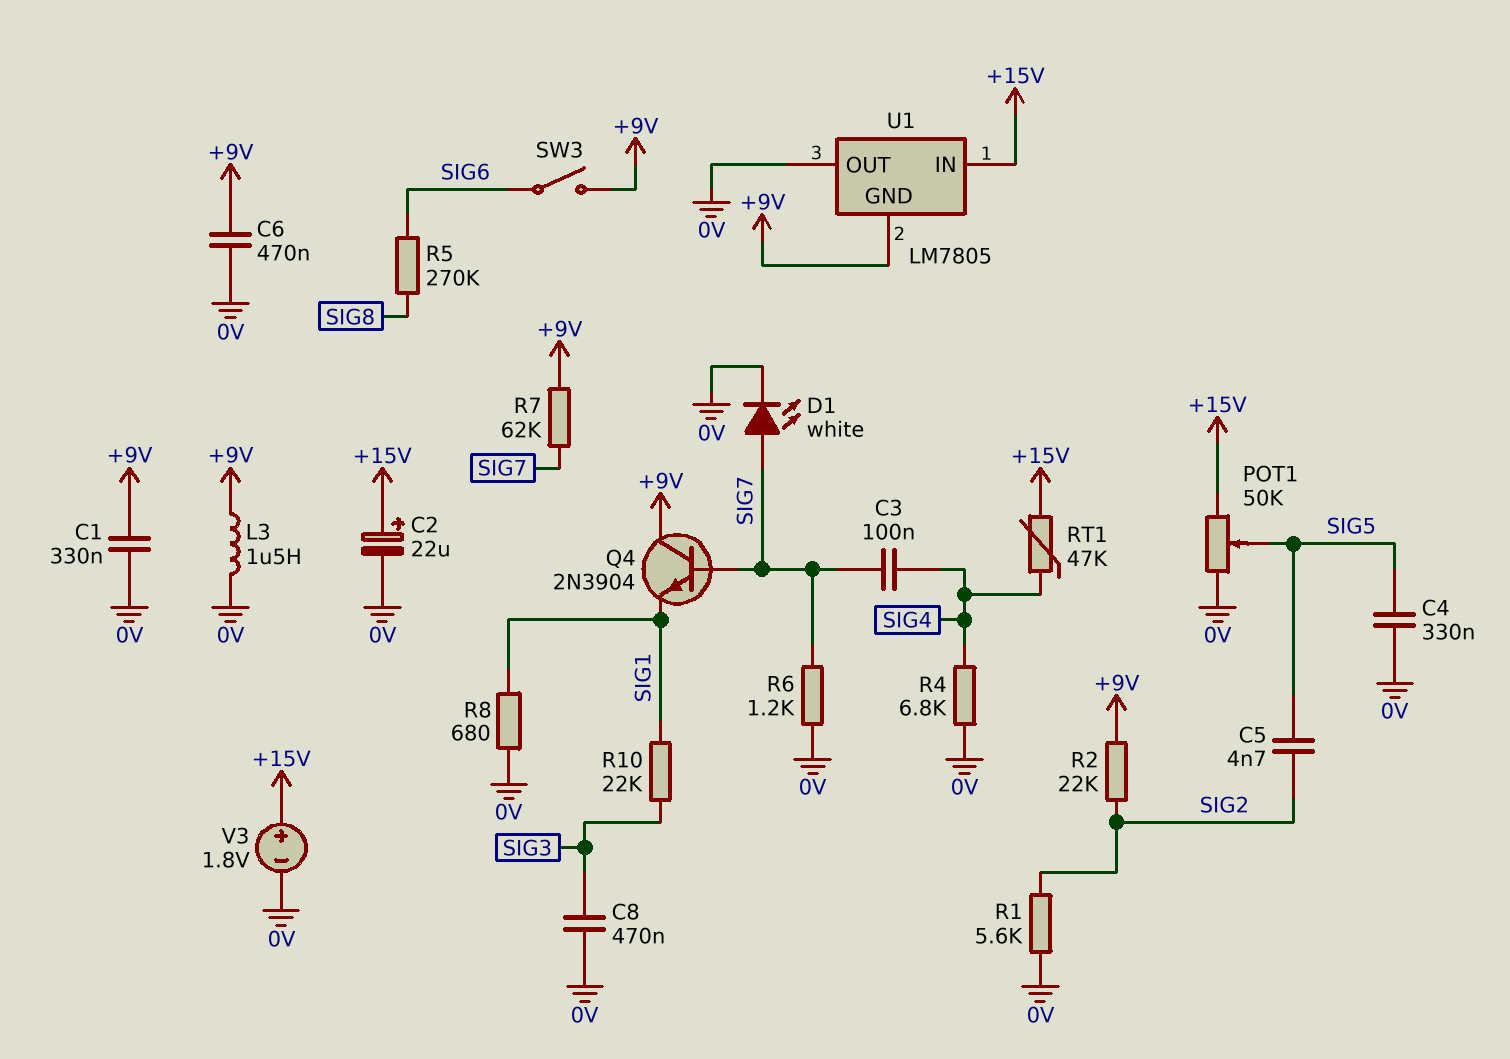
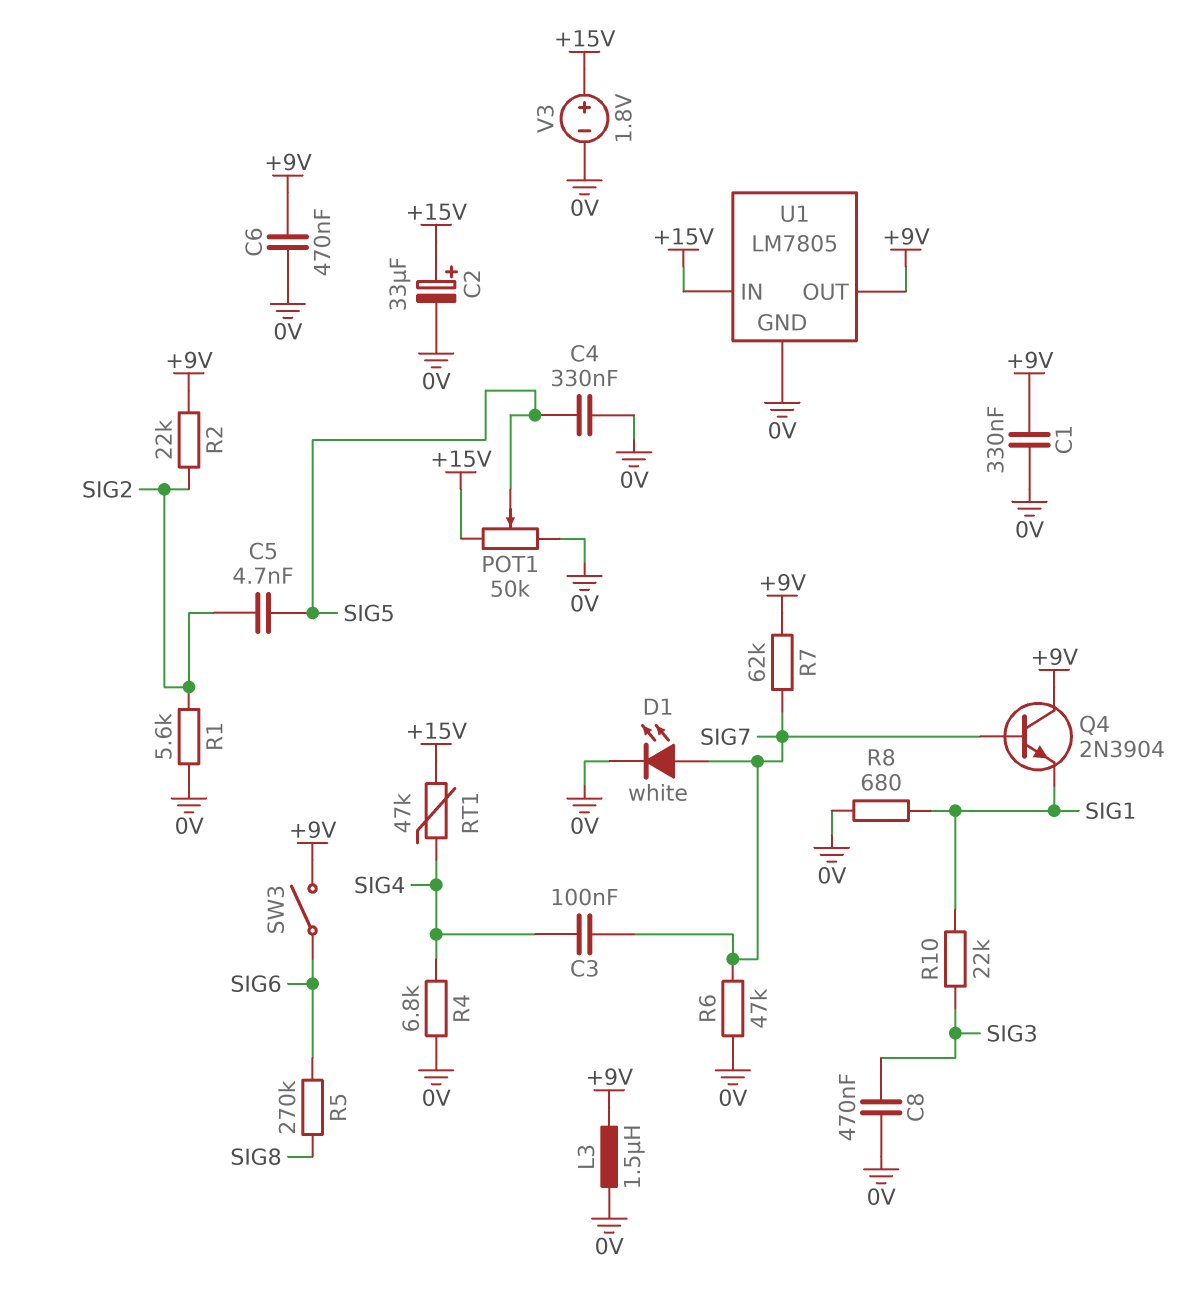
C2: 22uF (plus +15V, minus 0V) -> 33uF (plus +15V, minus 0V)
R6: 1.2k (0V, SIG7) -> 47k (0V, SIG7)
U1 pin GND: +9V -> 0V
U1 pin OUT: 0V -> +9V

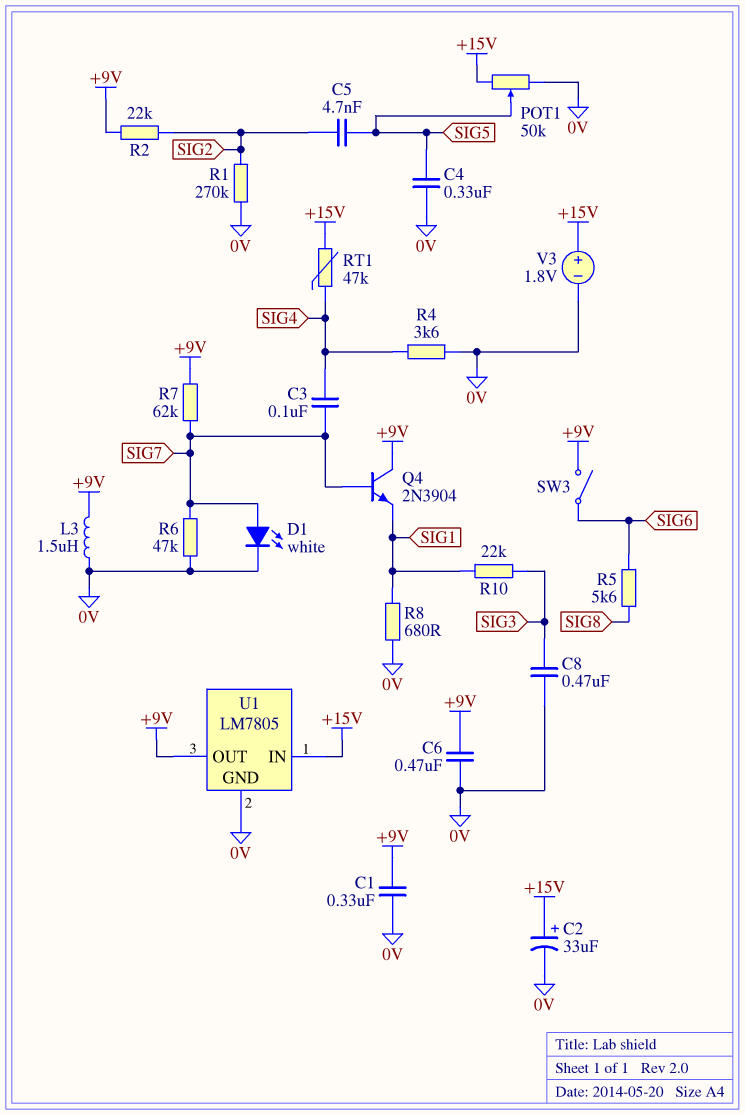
R1: 5.6k (0V, SIG2) -> 270k (0V, SIG2)
R4: 6.8k (0V, SIG4) -> 3.6k (0V, SIG4)
R5: 270k (SIG6, SIG8) -> 5.6k (SIG6, SIG8)

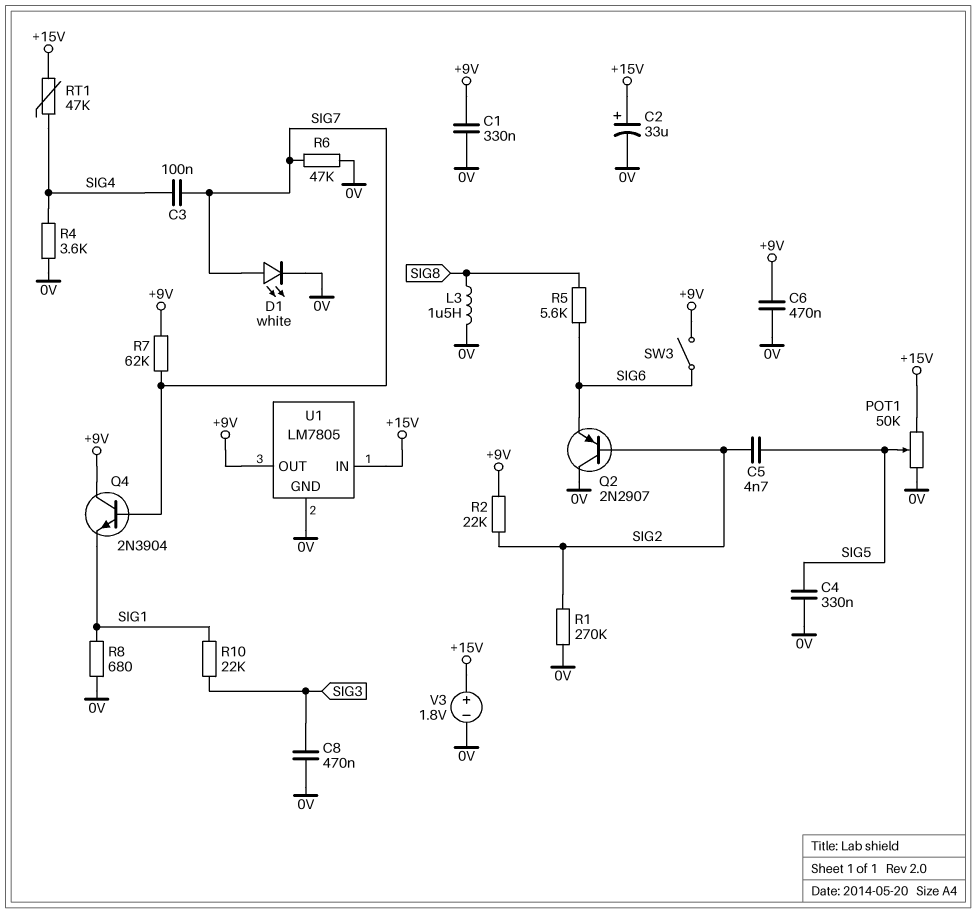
L3: 1.5uH (+9V, 0V) -> 1.5uH (0V, SIG8)
Q2: none -> PNP 2N2907 (B SIG2, C 0V, E SIG6)

